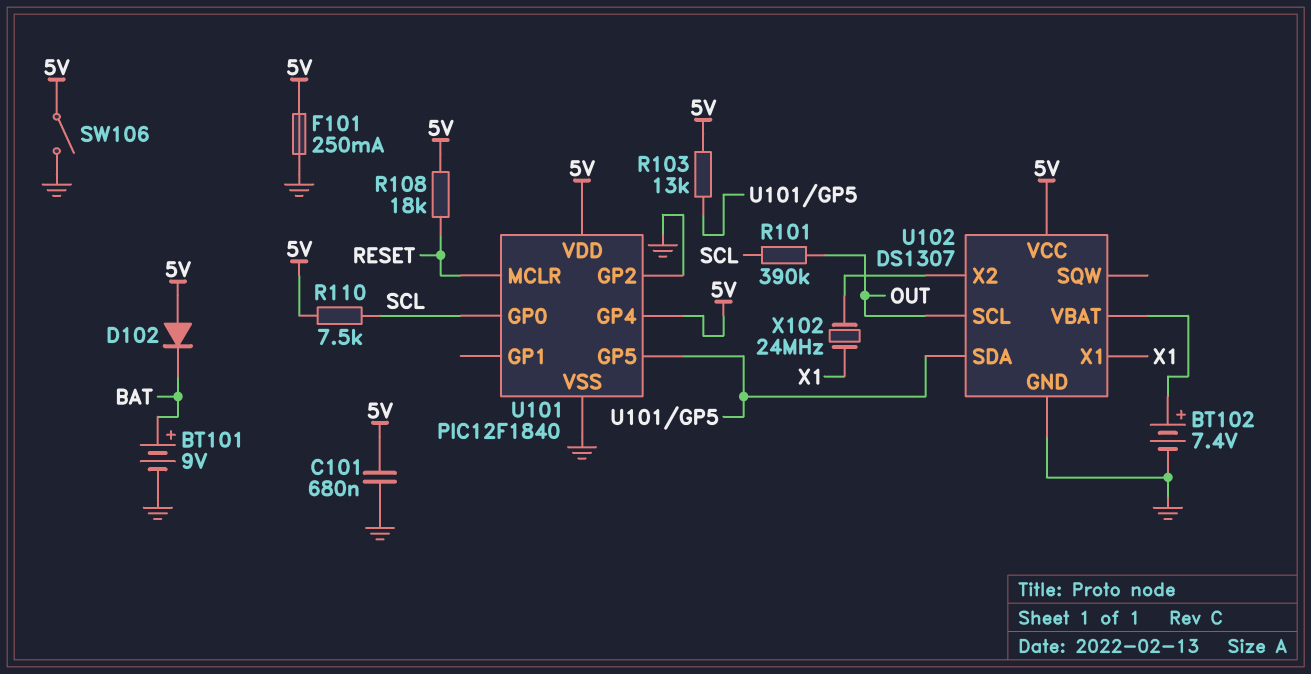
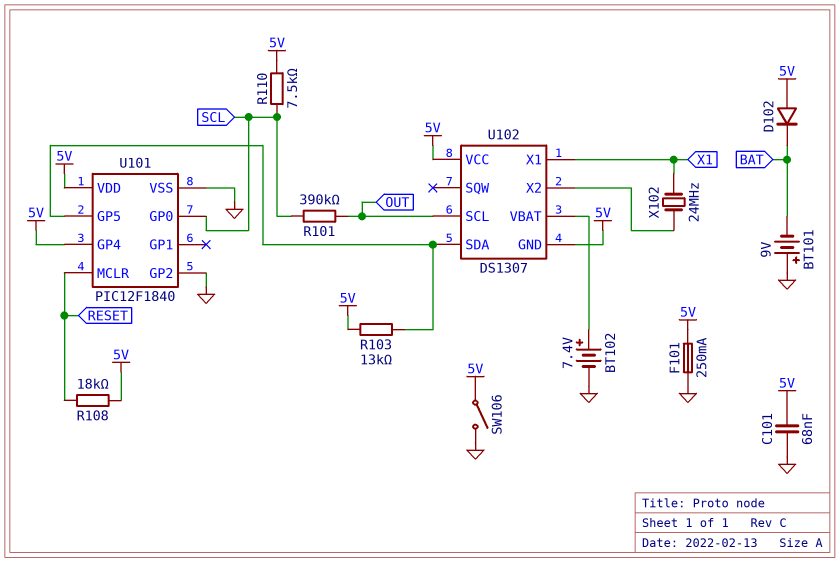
BT101: 9V (plus BAT, minus GND) -> 9V (plus GND, minus BAT)
C101: 680nF (5V, GND) -> 68nF (5V, GND)
U102 pin GND: GND -> 5V

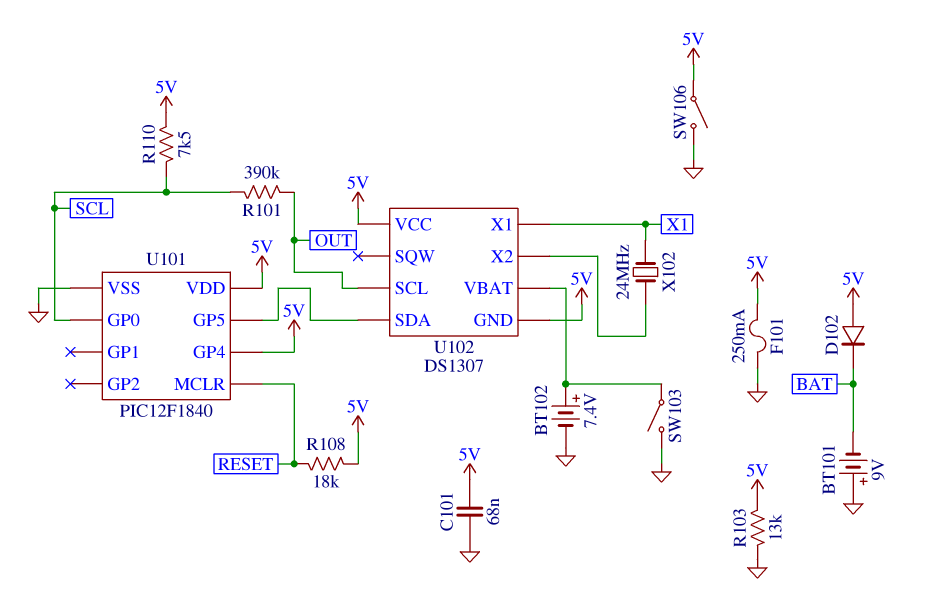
R103: 13k (5V, U101/GP5) -> 13k (5V, GND)
SW103: none -> switch (GND, U102/VBAT)
U101 pin GP2: GND -> none

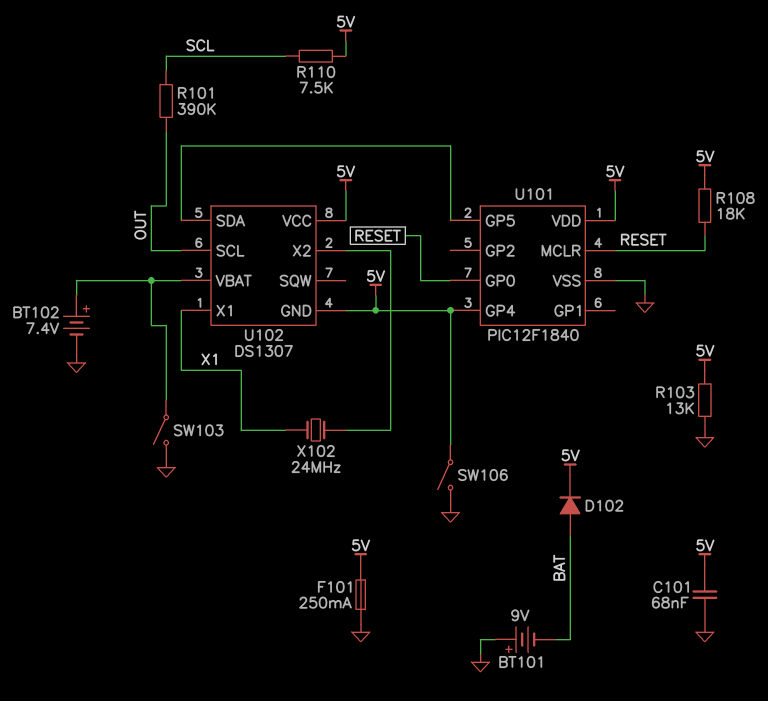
D102: diode (A 5V, K BAT) -> diode (A BAT, K 5V)
U101 pin GP0: SCL -> RESET

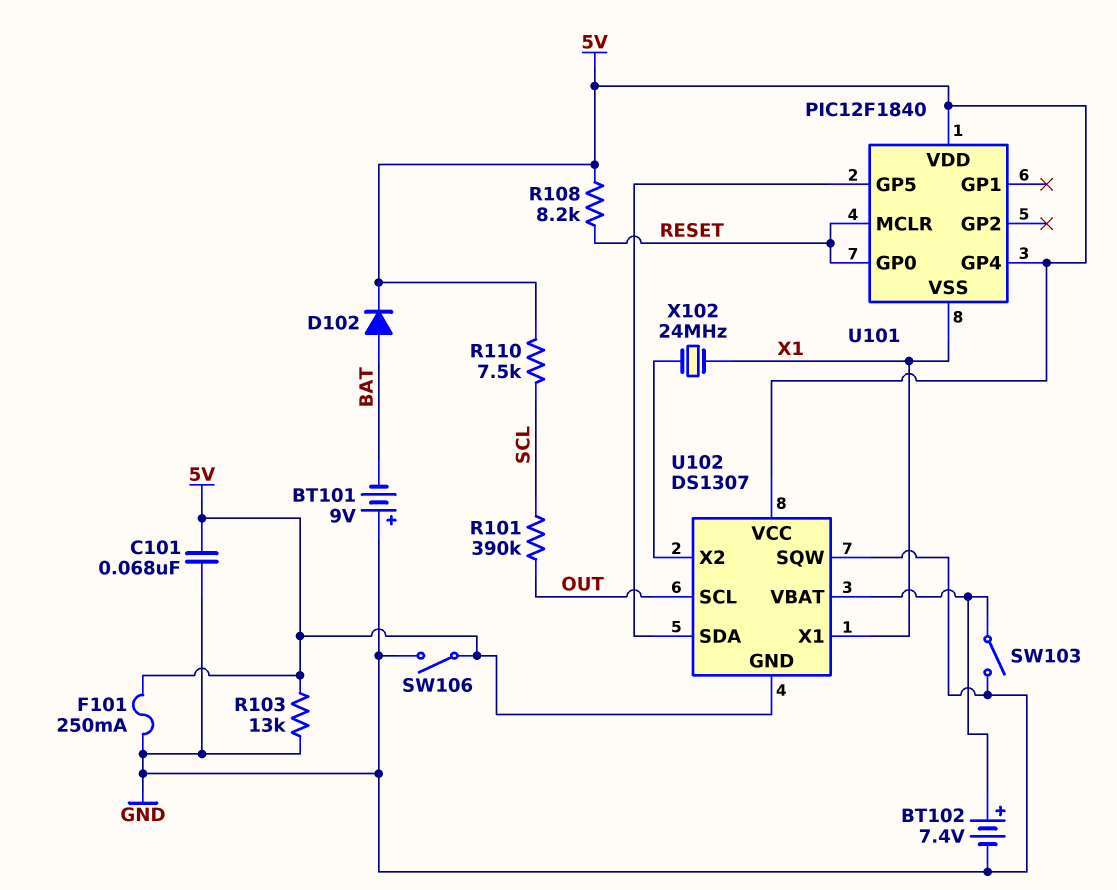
R108: 18k (5V, RESET) -> 8.2k (5V, RESET)
U101 pin VSS: GND -> X1
U102 pin SQW: none -> GND

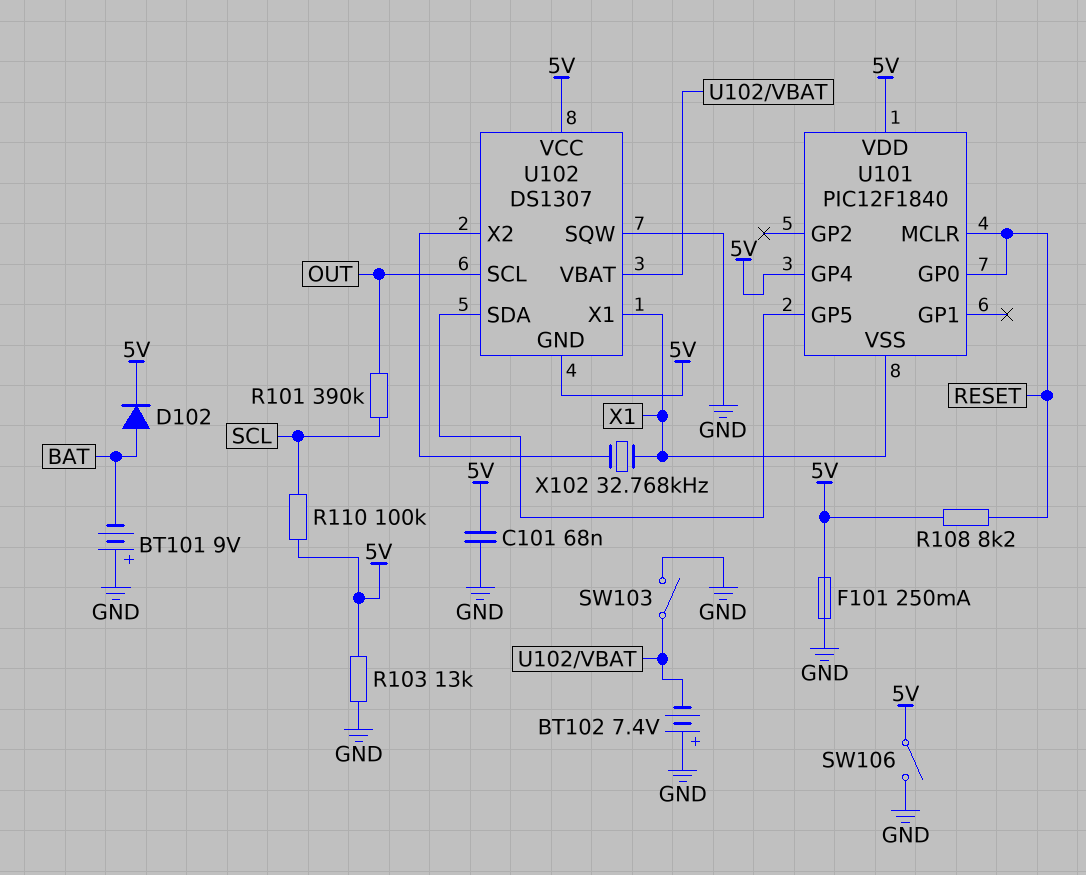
BT102: 7.4V (plus U102/VBAT, minus GND) -> 7.4V (plus GND, minus U102/VBAT)
R110: 7.5k (5V, SCL) -> 100k (5V, SCL)
X102: 24MHz (U102/X2, X1) -> 32.768kHz (U102/X2, X1)

